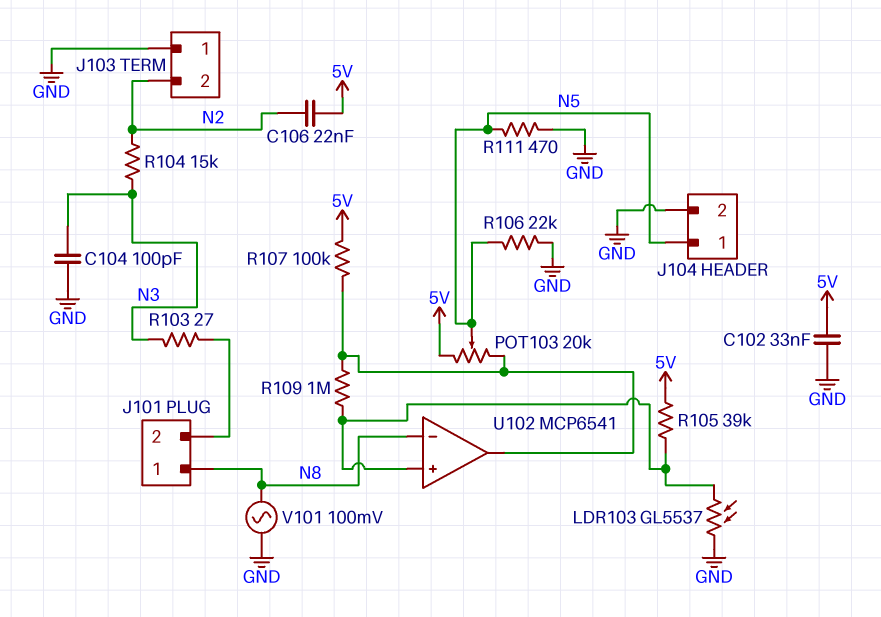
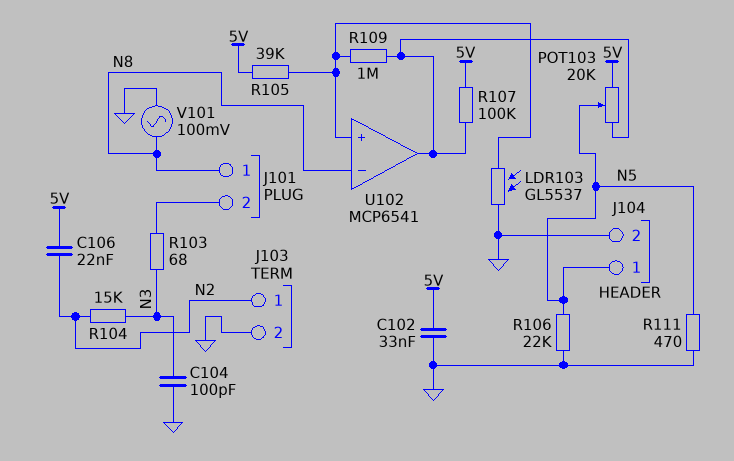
J103 pin 1: GND -> N2
J103 pin 2: N2 -> GND
R103: 27 (J101/2, N3) -> 68 (J101/2, N3)

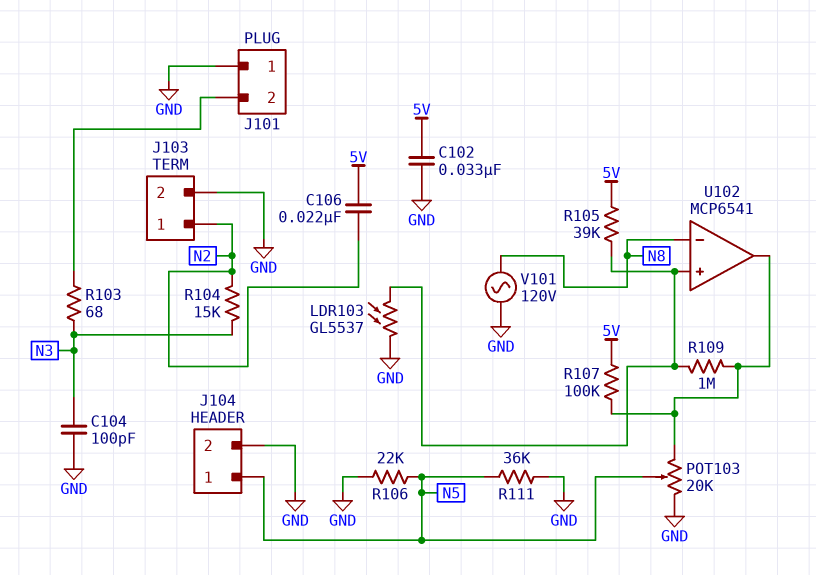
J101 pin 1: N8 -> GND
POT103: 20k (5V, U102/out, wiper N5) -> 20k (GND, U102/out, wiper N5)
R111: 470 (GND, N5) -> 36k (GND, N5)
V101: AC 100mV (GND, N8) -> AC 120V (GND, N8)

